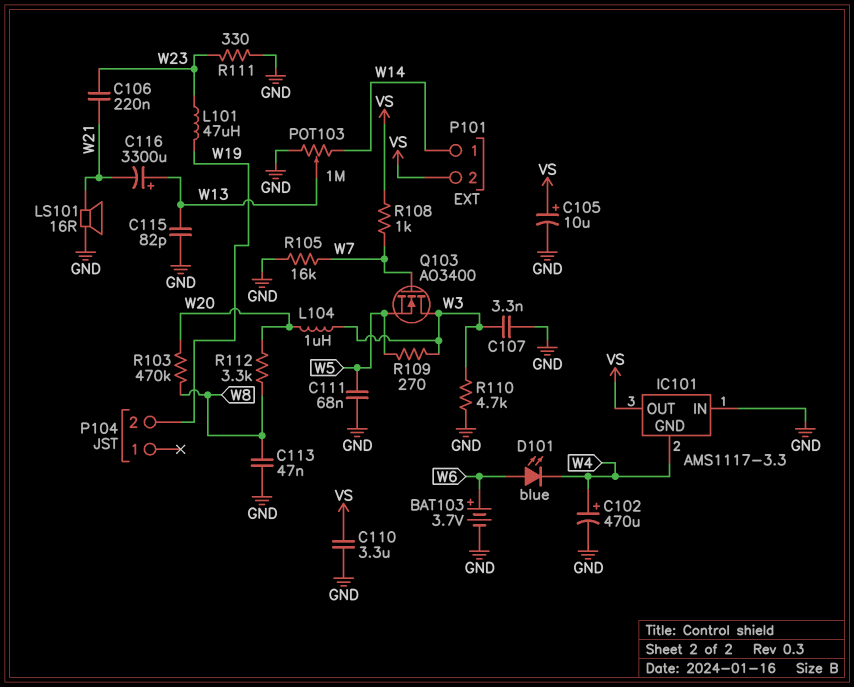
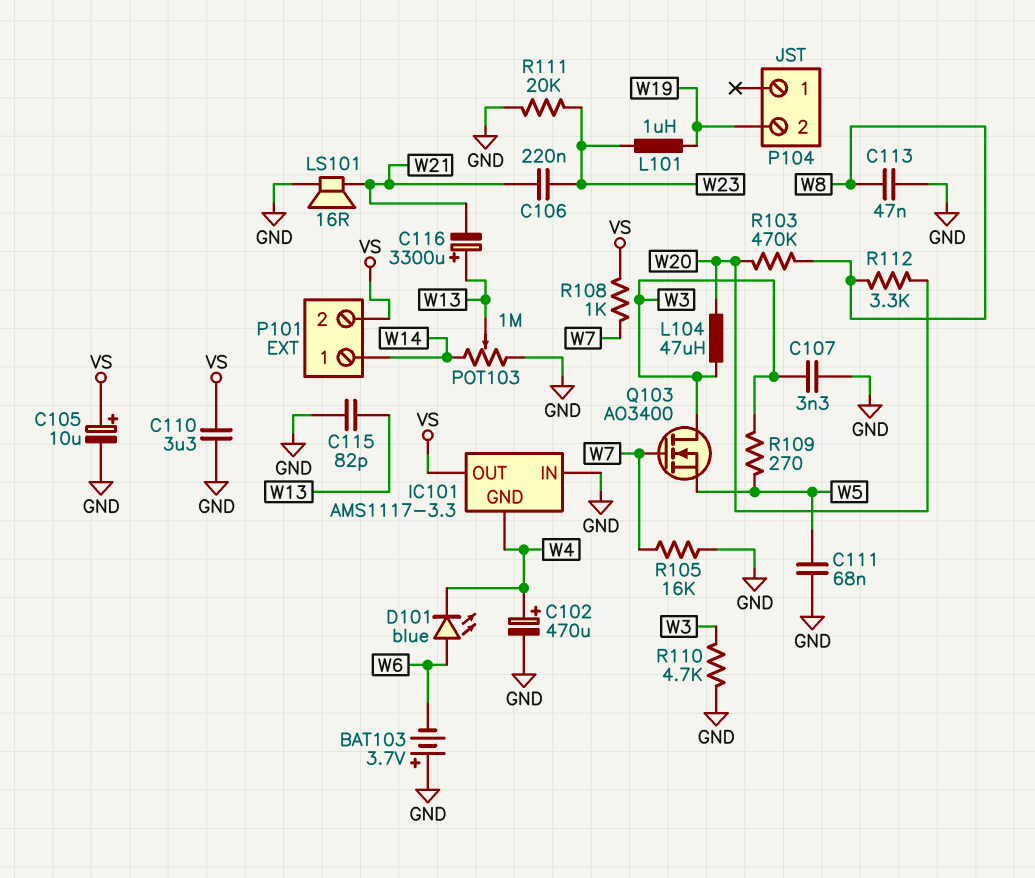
BAT103: 3.7V (plus W6, minus GND) -> 3.7V (plus GND, minus W6)
L101: 47uH (W19, W23) -> 1uH (W19, W23)
L104: 1uH (W3, W20) -> 47uH (W3, W20)
R111: 330 (GND, W23) -> 20k (GND, W23)

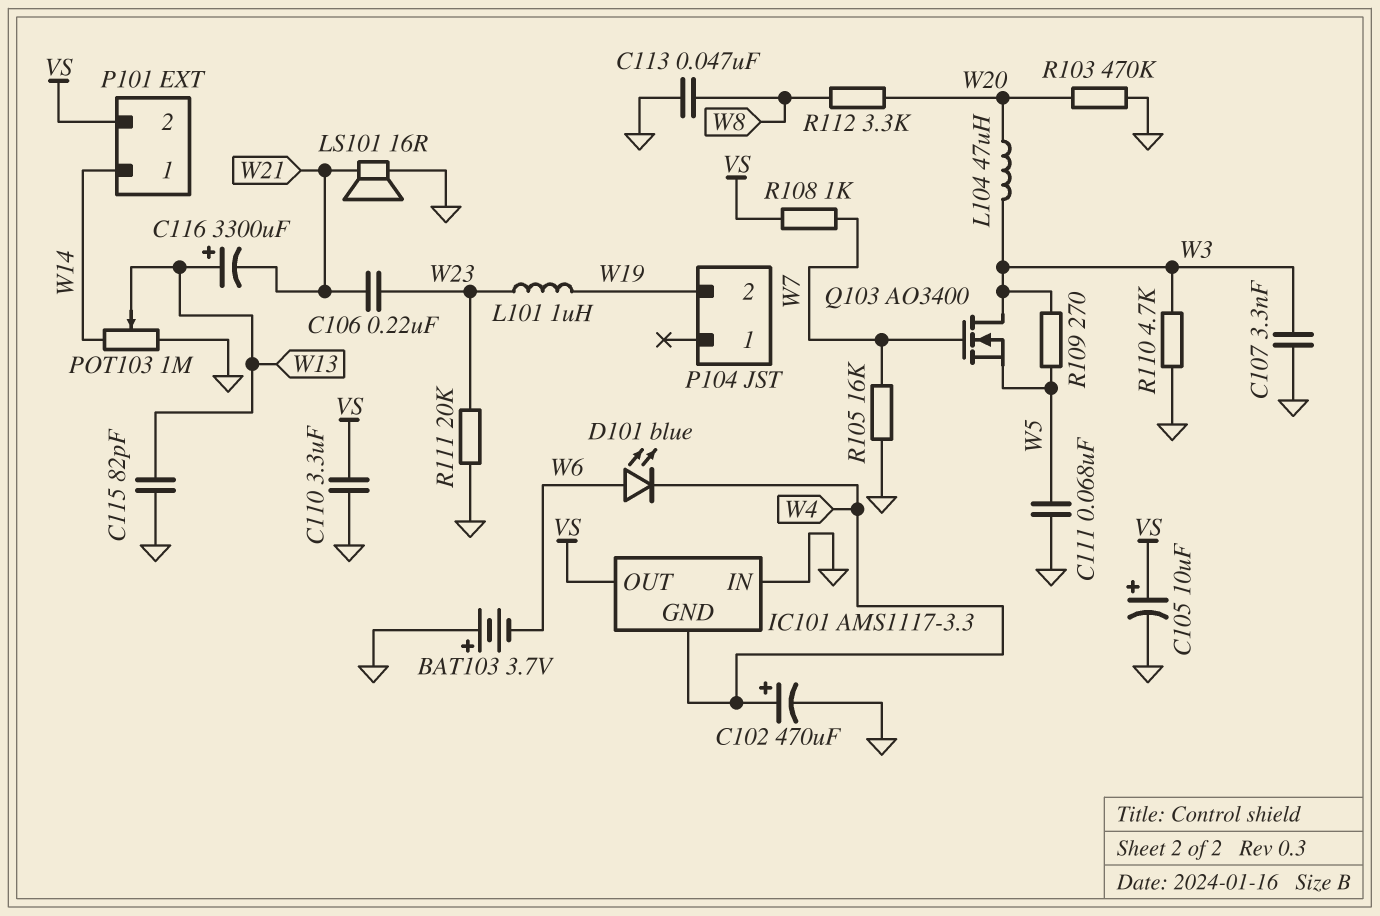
R103: 470k (W8, W20) -> 470k (GND, W20)

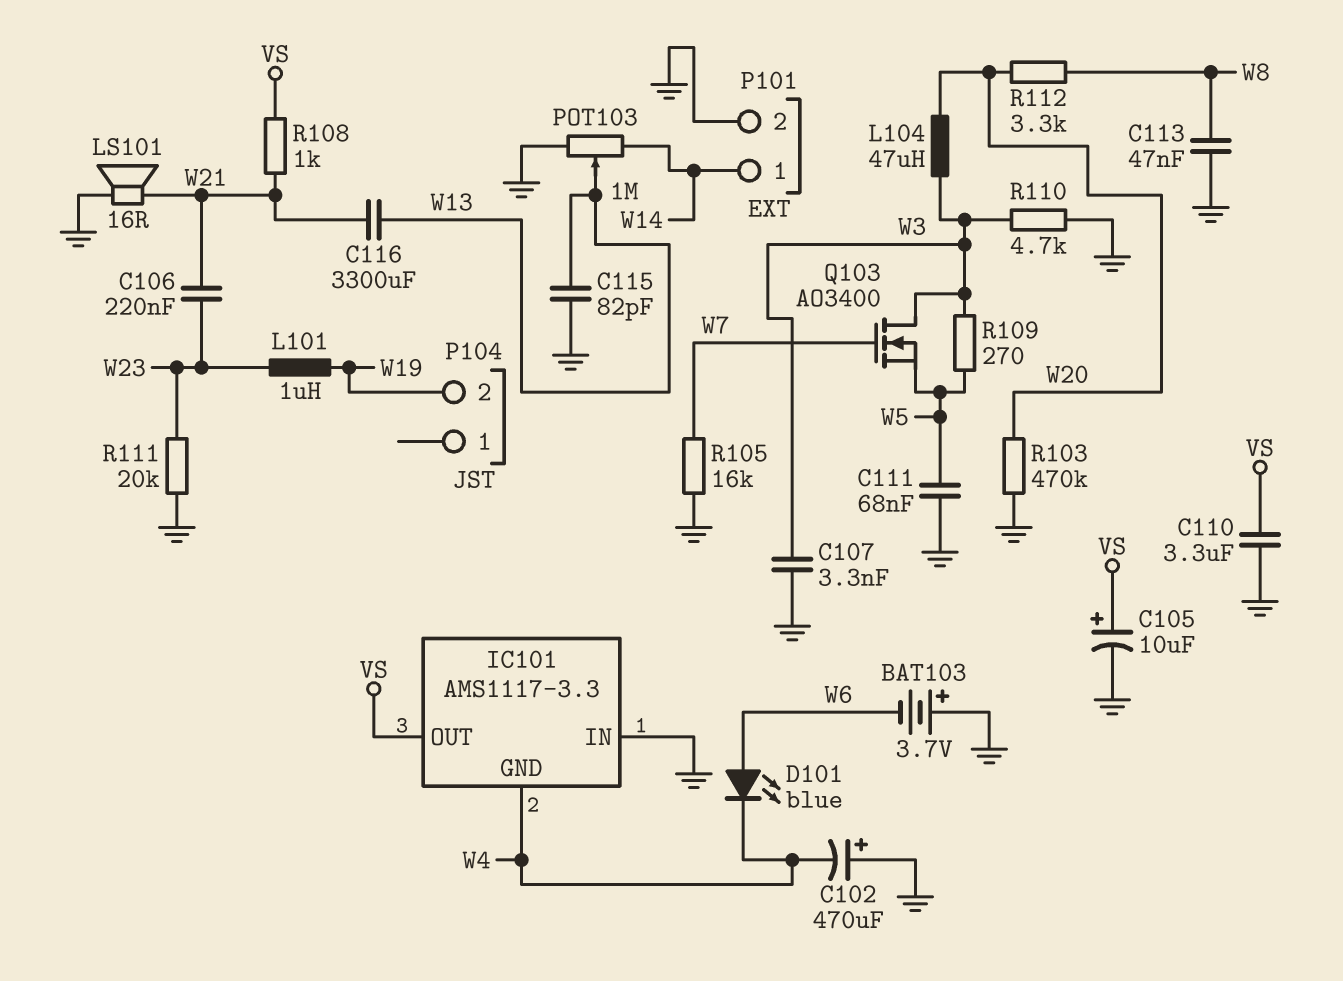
C102: 470uF (plus W4, minus GND) -> 470uF (plus GND, minus W4)
C116: 3300uF (plus W13, minus W21) -> 3300uF (W13, W21)
P101 pin 2: VS -> GND
R108: 1k (VS, W7) -> 1k (VS, W21)

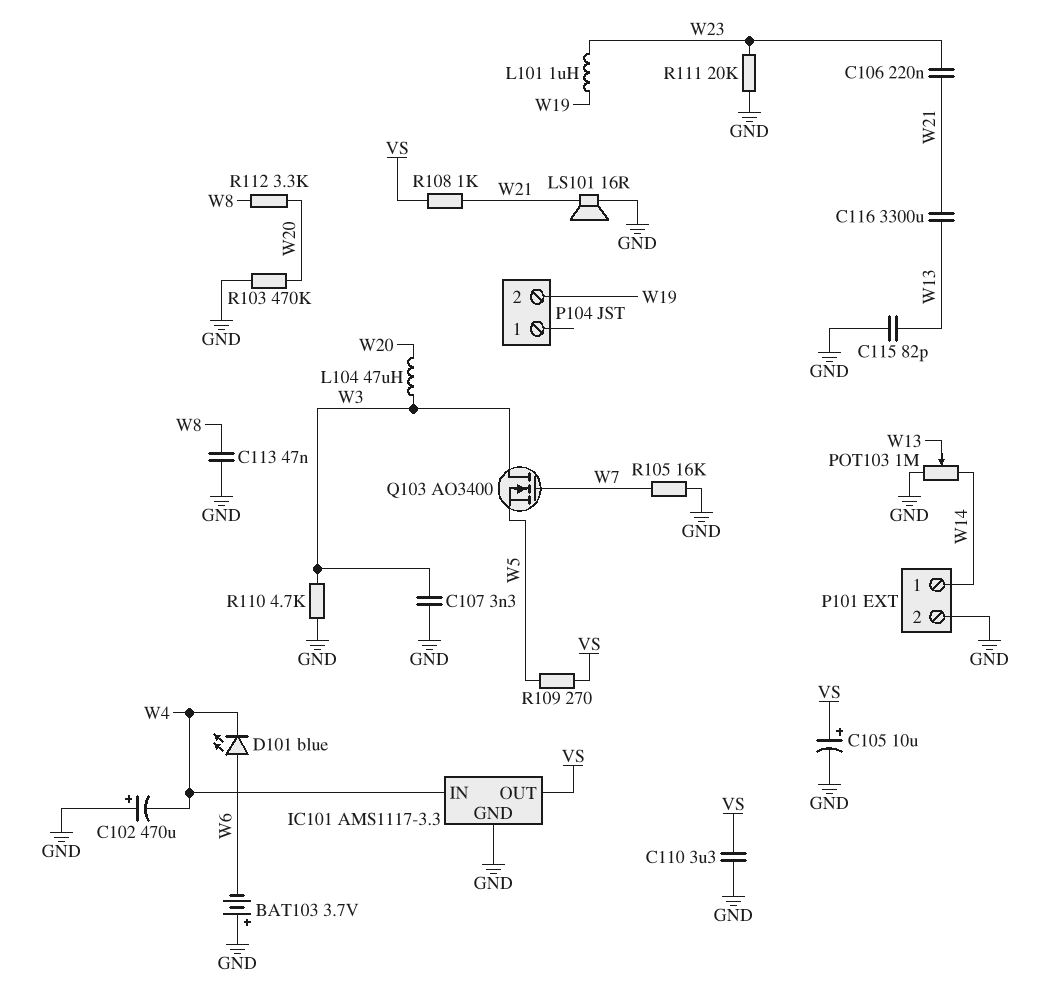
C111: 68nF (GND, W5) -> none
IC101 pin GND: W4 -> GND
IC101 pin IN: GND -> W4
R109: 270 (W3, W5) -> 270 (VS, W5)

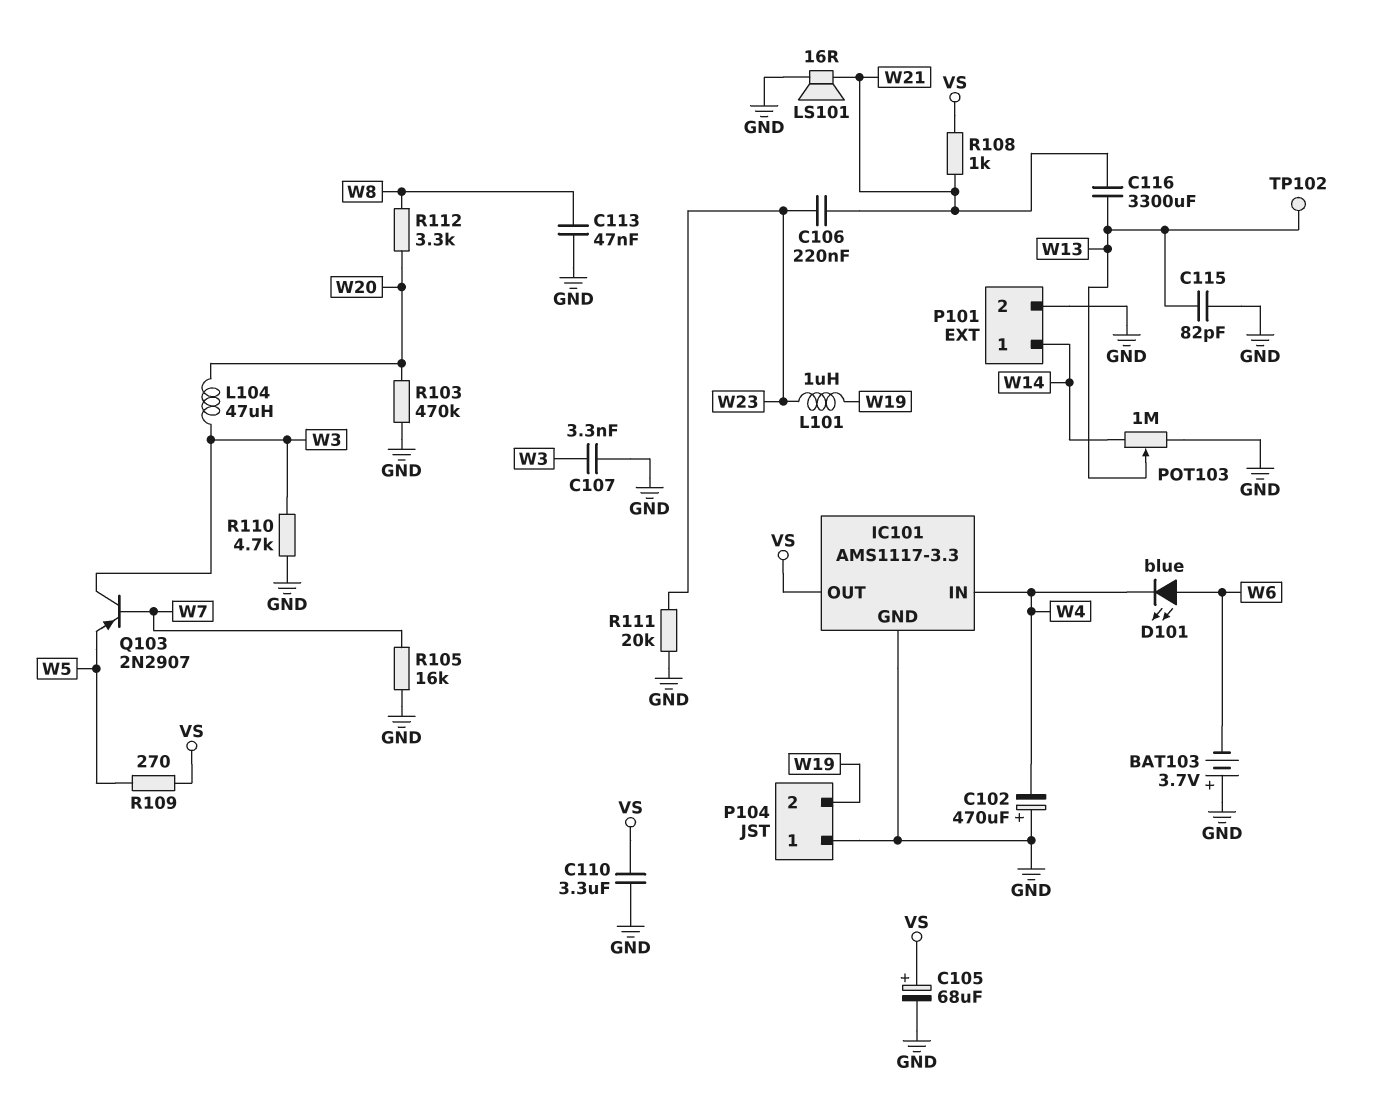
C105: 10uF (plus VS, minus GND) -> 68uF (plus VS, minus GND)
P104 pin 1: none -> GND
Q103: NMOS AO3400 (G W7, D W3, S W5) -> PNP 2N2907 (B W7, C W3, E W5)
TP102: none -> test point (W13)

